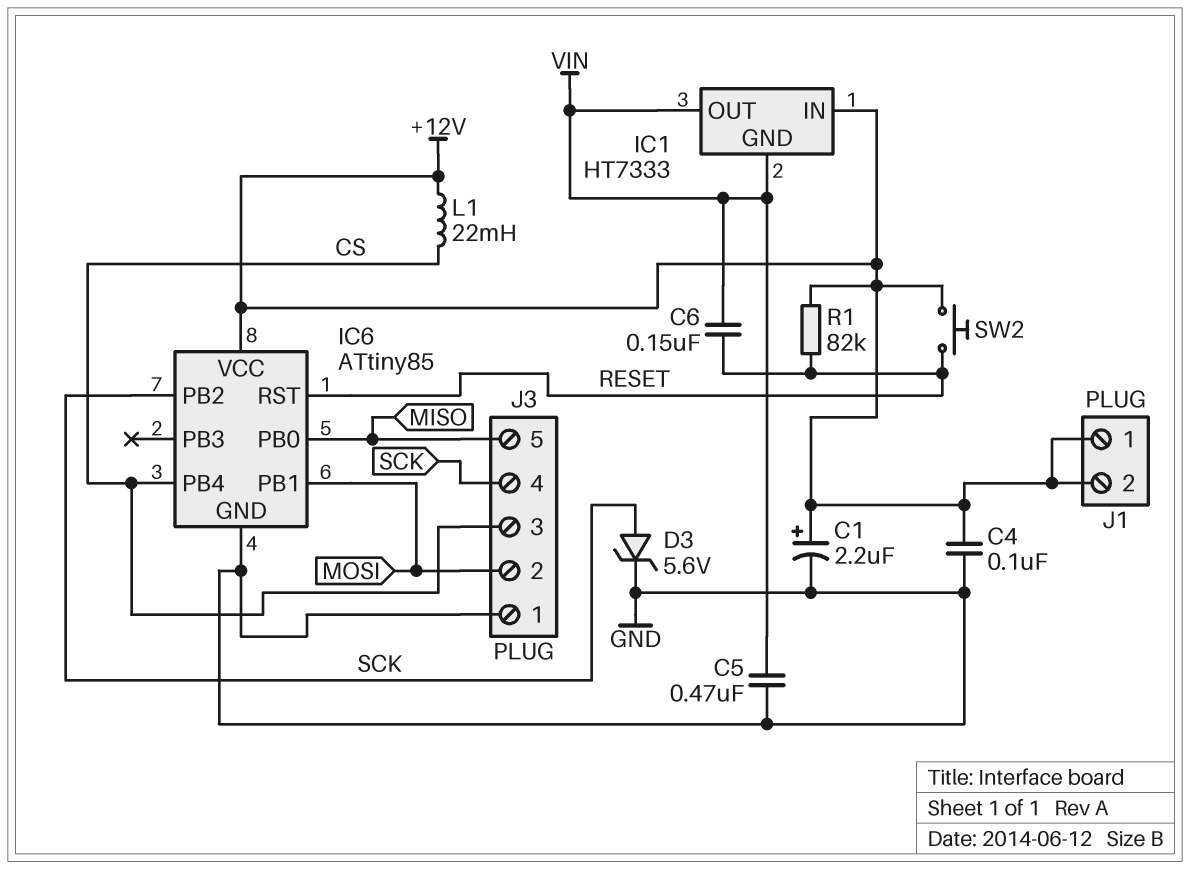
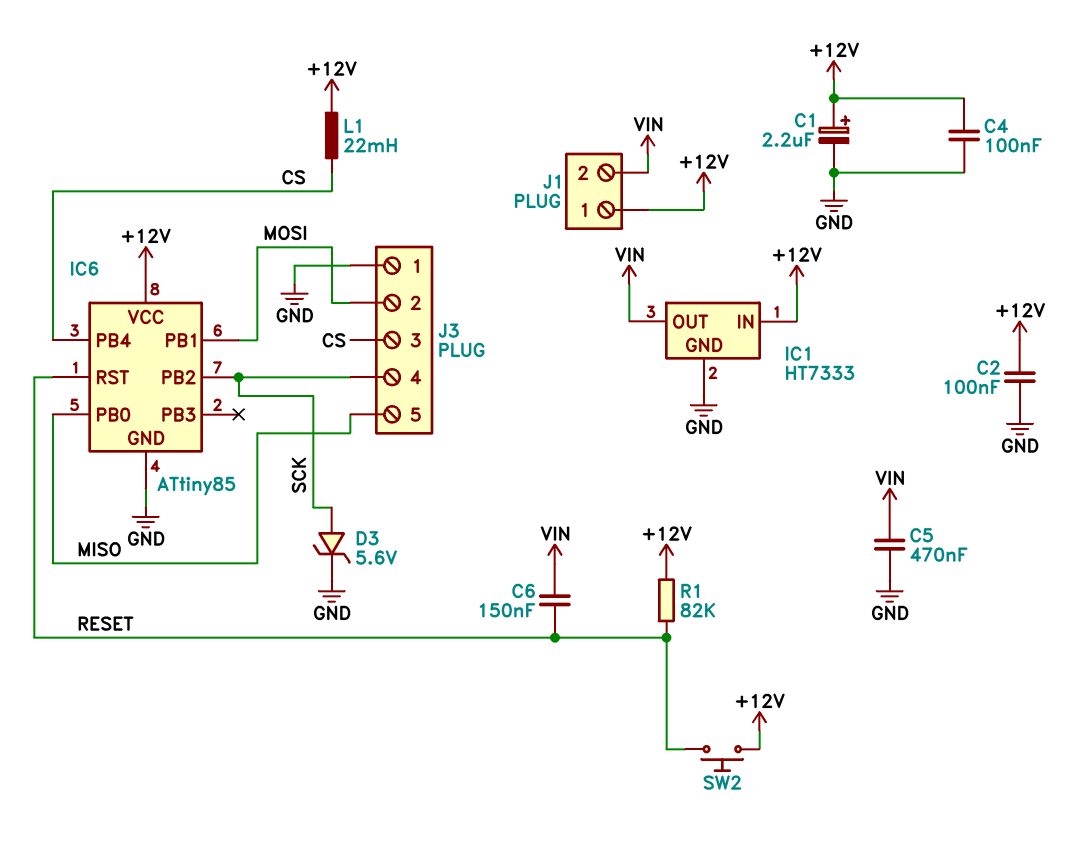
C2: none -> 100nF (+12V, GND)
IC1 pin GND: VIN -> GND
J1 pin 2: +12V -> VIN

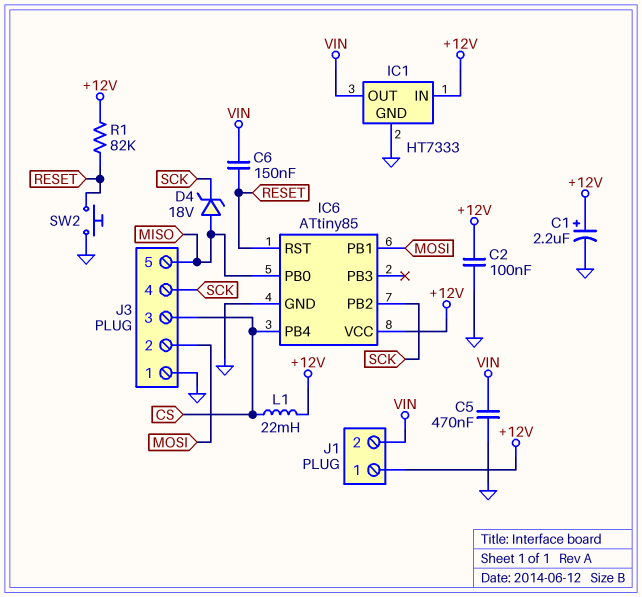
C4: 100nF (+12V, GND) -> none
D3: zener 5.6V (A SCK, K GND) -> none
D4: none -> zener 18V (A MISO, K SCK)
SW2: button (+12V, RESET) -> button (GND, RESET)

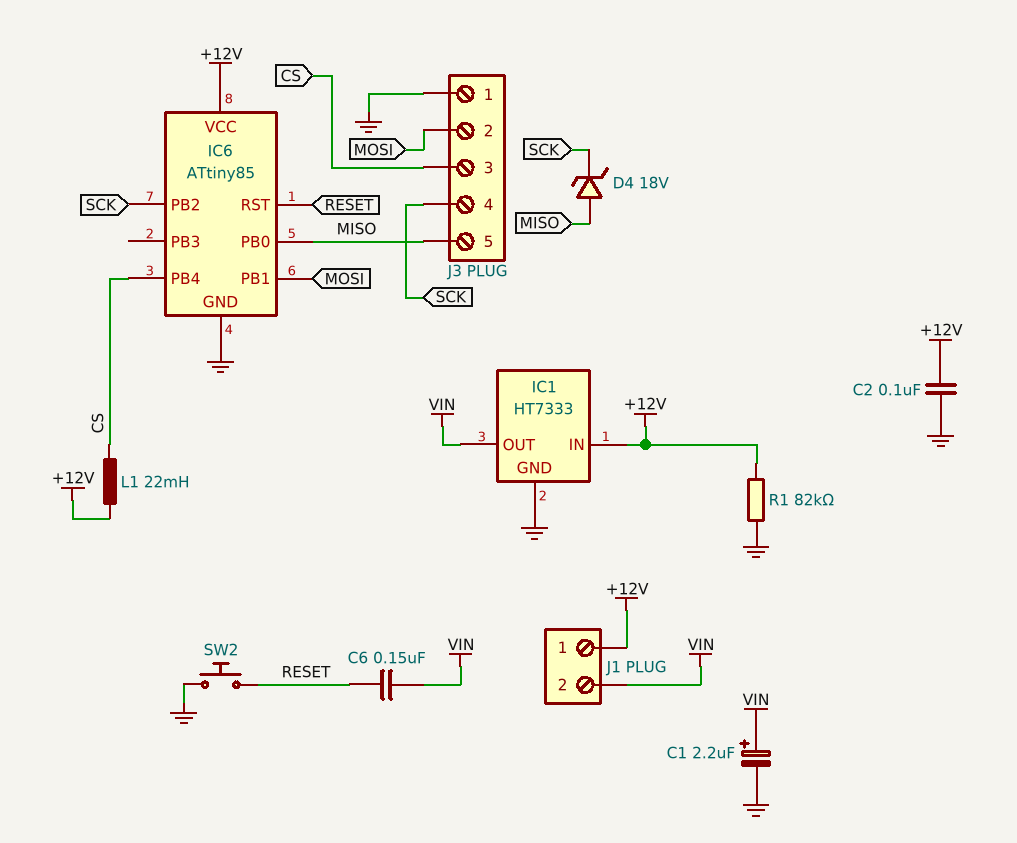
C1: 2.2uF (plus +12V, minus GND) -> 2.2uF (plus VIN, minus GND)
C5: 470nF (GND, VIN) -> none
R1: 82k (+12V, RESET) -> 82k (+12V, GND)

